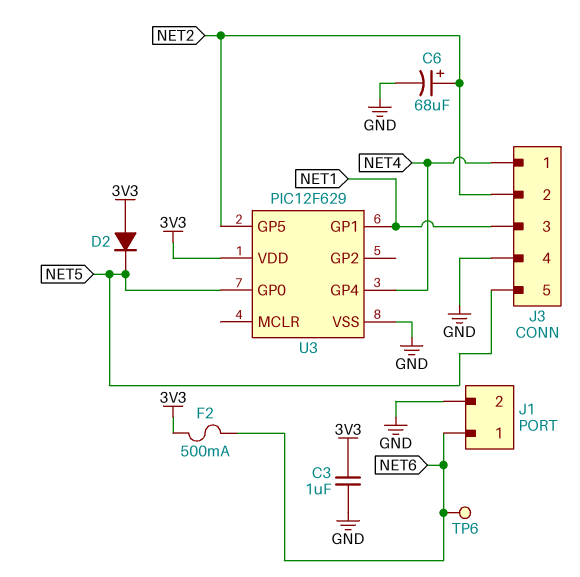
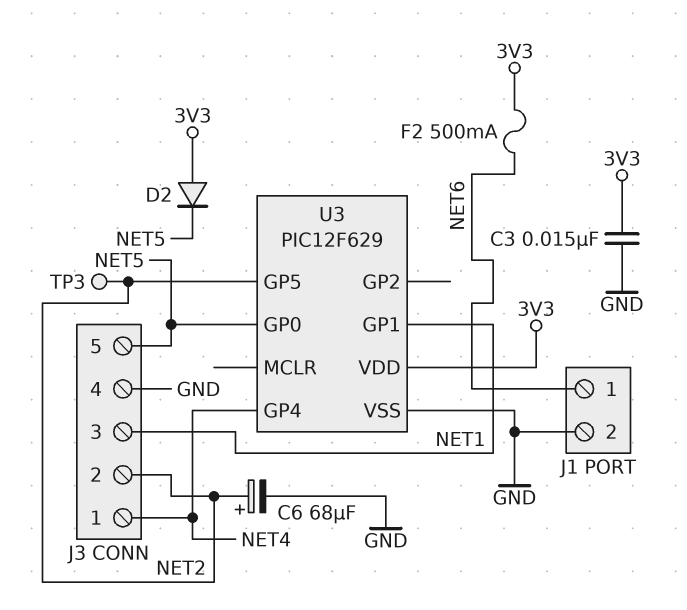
C3: 1uF (3V3, GND) -> 15nF (3V3, GND)
TP3: none -> test point (NET2)
TP6: test point (NET6) -> none

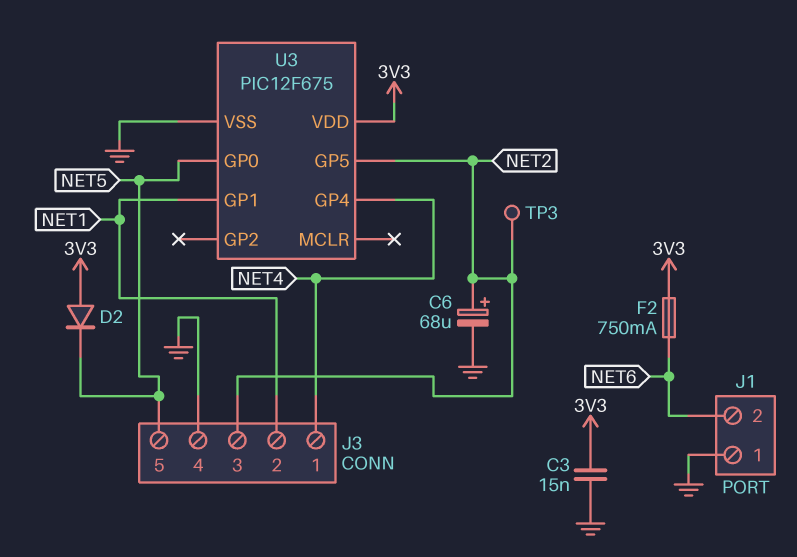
F2: 500mA (3V3, NET6) -> 750mA (3V3, NET6)
J1 pin 1: NET6 -> GND
J1 pin 2: GND -> NET6
J3 pin 2: NET2 -> NET1
J3 pin 3: NET1 -> NET2
U3: PIC12F629 -> PIC12F675

